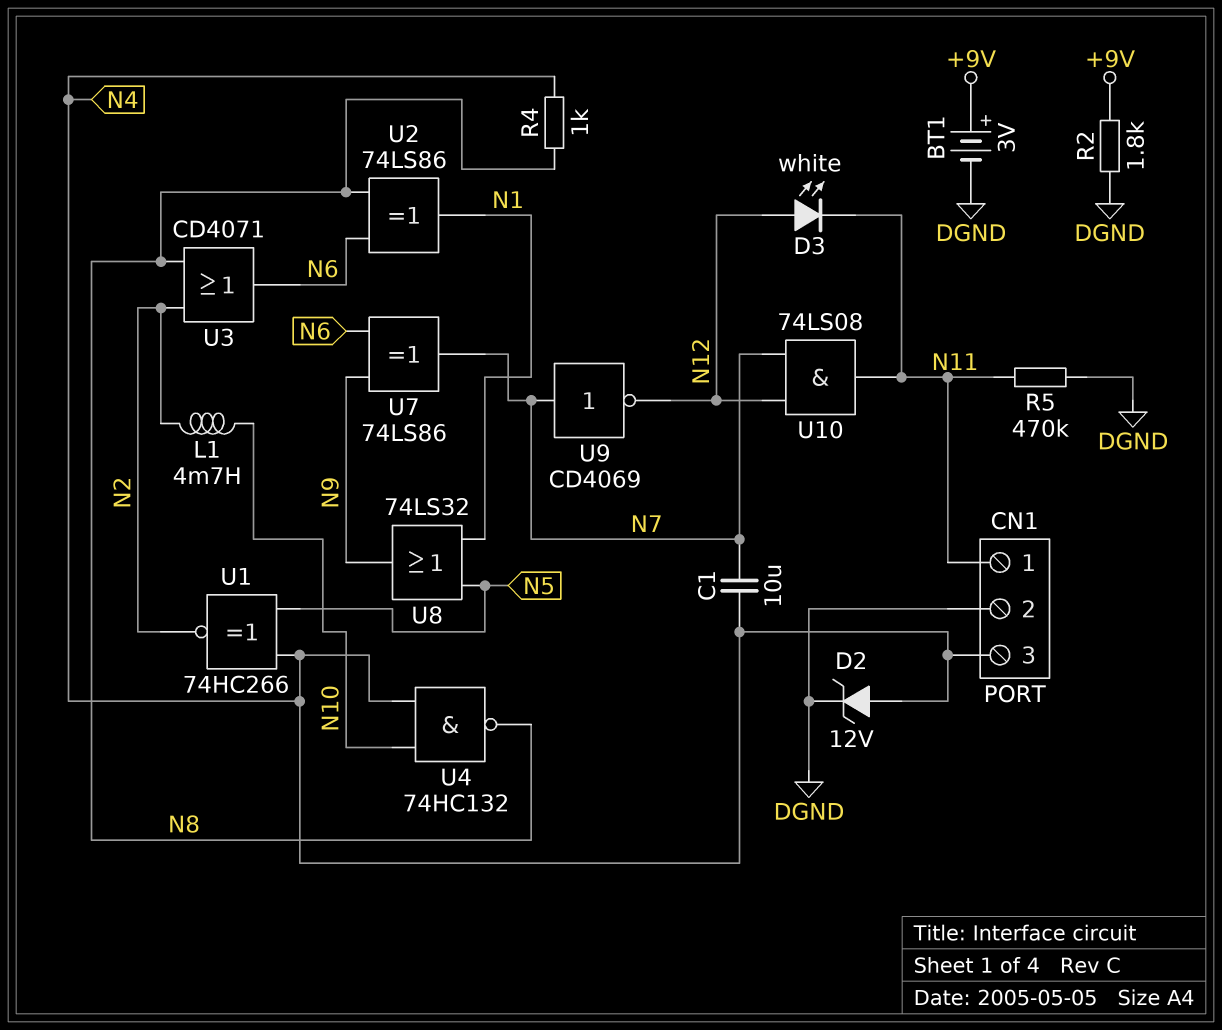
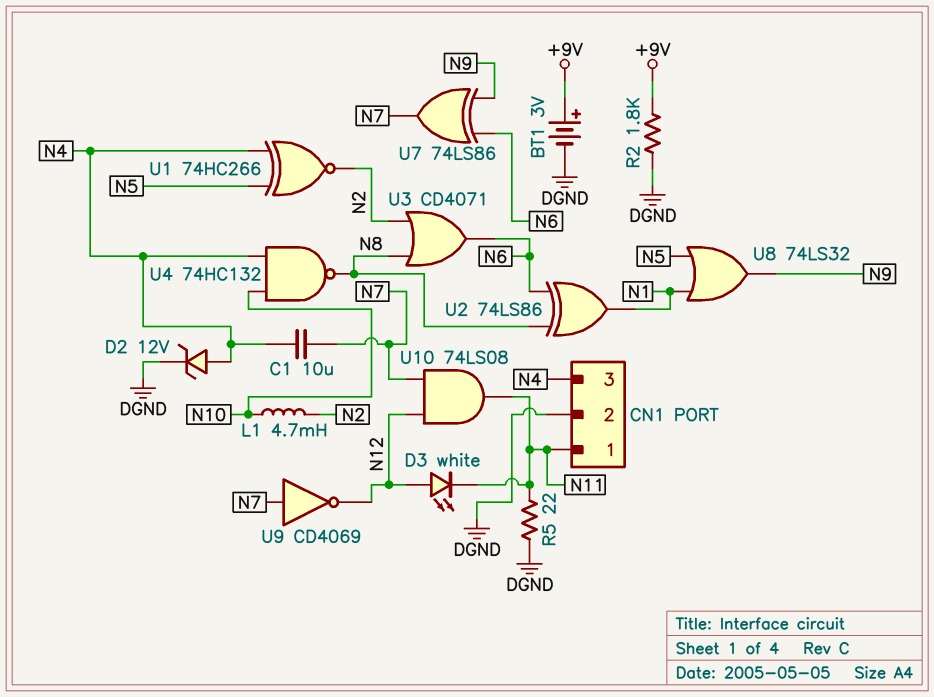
R4: 1k (N4, N8) -> none
R5: 470k (DGND, N11) -> 22 (DGND, N11)

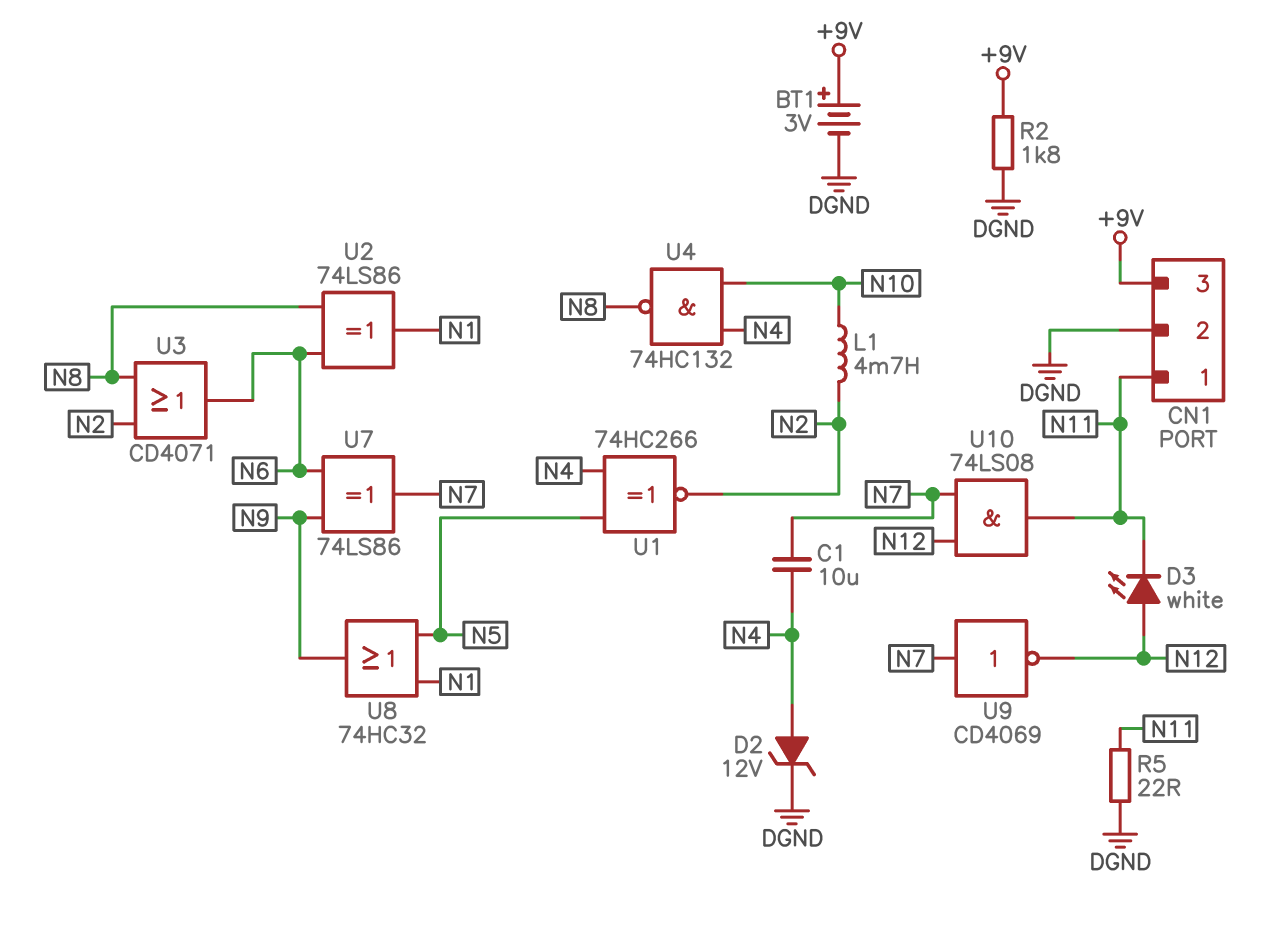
CN1 pin 3: N4 -> +9V
U8: OR 74LS32 (in N1, in N5, out N9) -> OR 74HC32 (in N1, in N5, out N9)

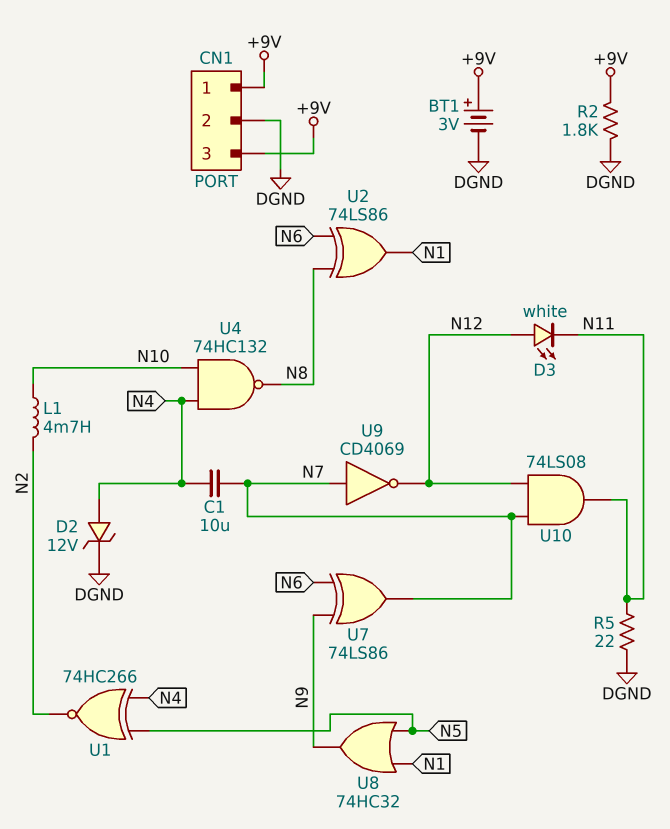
CN1 pin 1: N11 -> +9V
U3: OR CD4071 (in N2, in N8, out N6) -> none

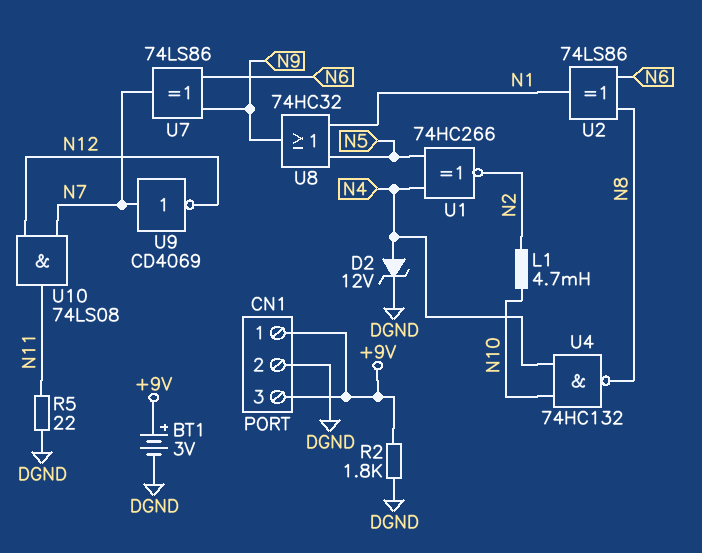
C1: 10uF (N4, N7) -> none
D3: LED white (A N12, K N11) -> none

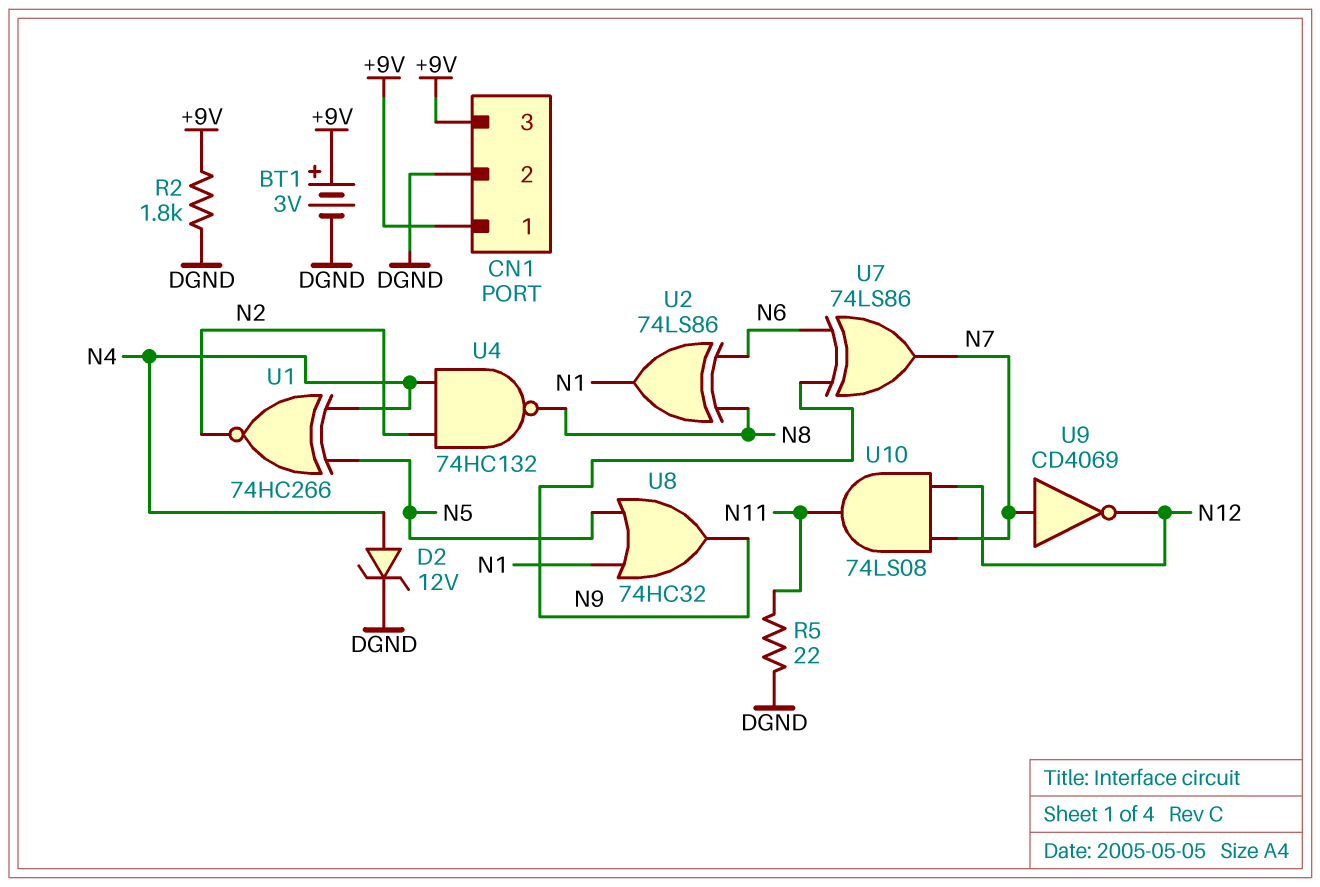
L1: 4.7mH (N2, N10) -> none
U4: NAND 74HC132 (in N4, in N10, out N8) -> NAND 74HC132 (in N2, in N4, out N8)

